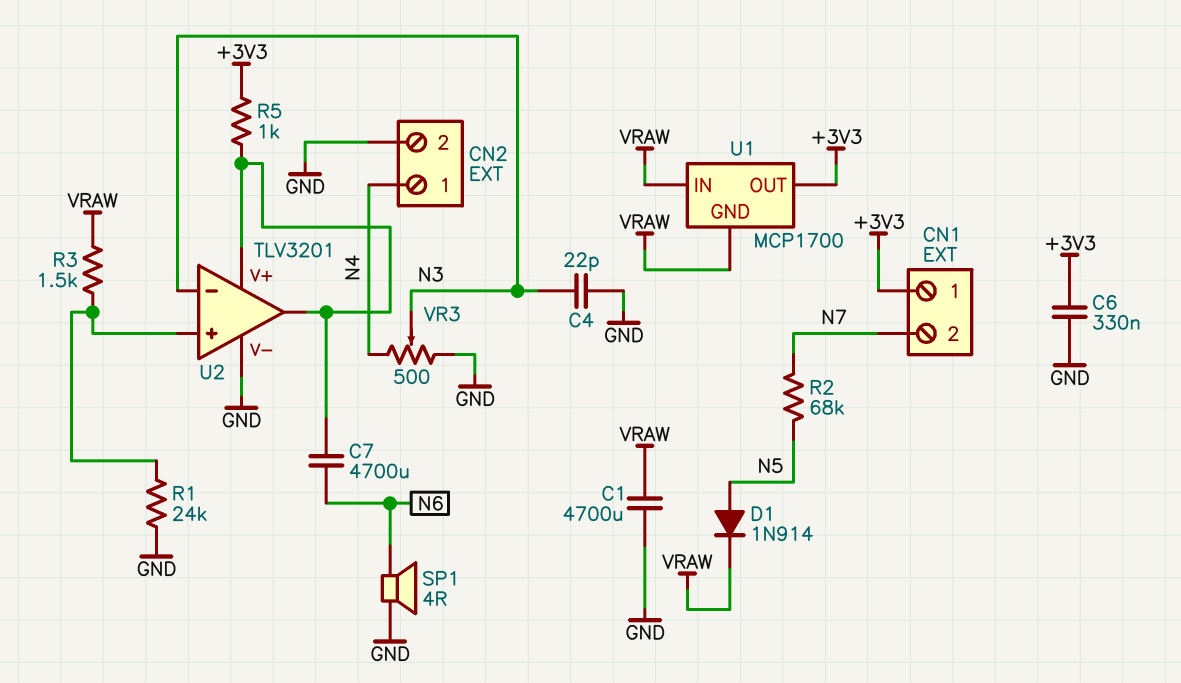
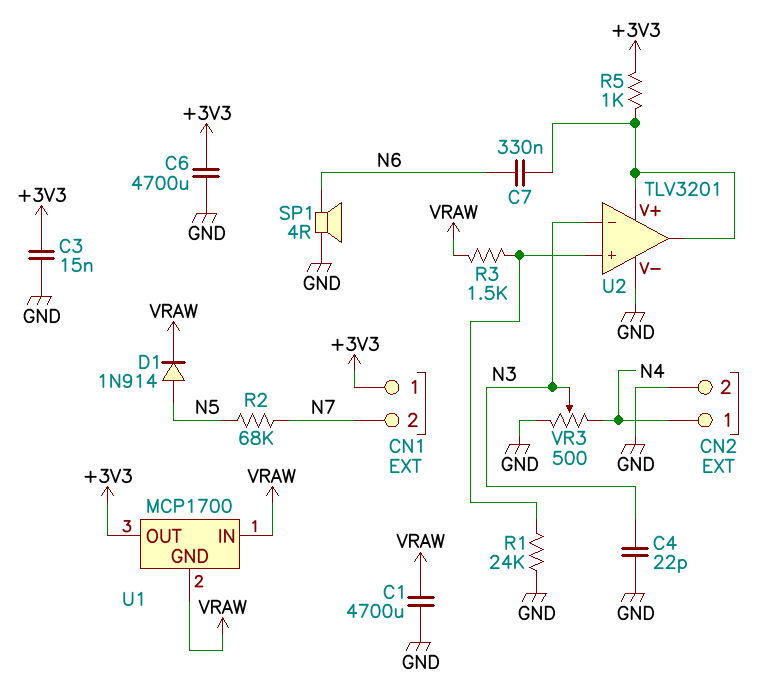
C3: none -> 15nF (+3V3, GND)
C6: 330nF (+3V3, GND) -> 4700uF (+3V3, GND)
C7: 4700uF (N6, U2/V+) -> 330nF (N6, U2/V+)

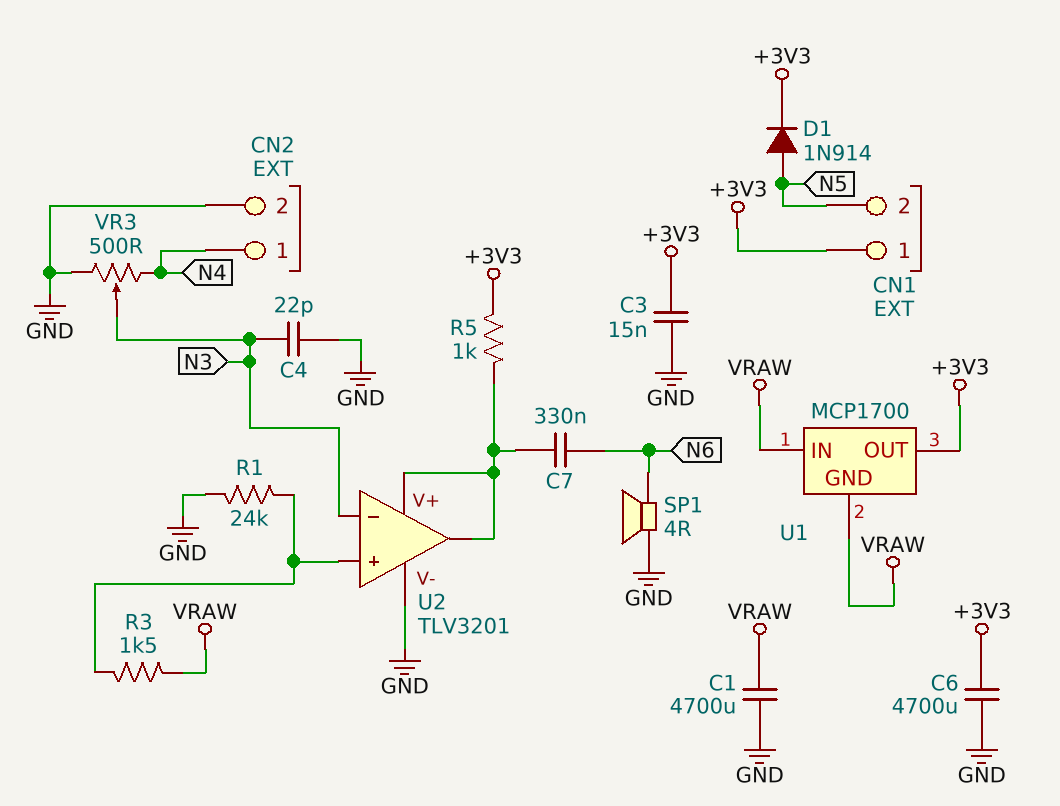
CN1 pin 2: N7 -> N5
D1: diode 1N914 (A N5, K VRAW) -> diode 1N914 (A N5, K +3V3)
R2: 68k (N5, N7) -> none

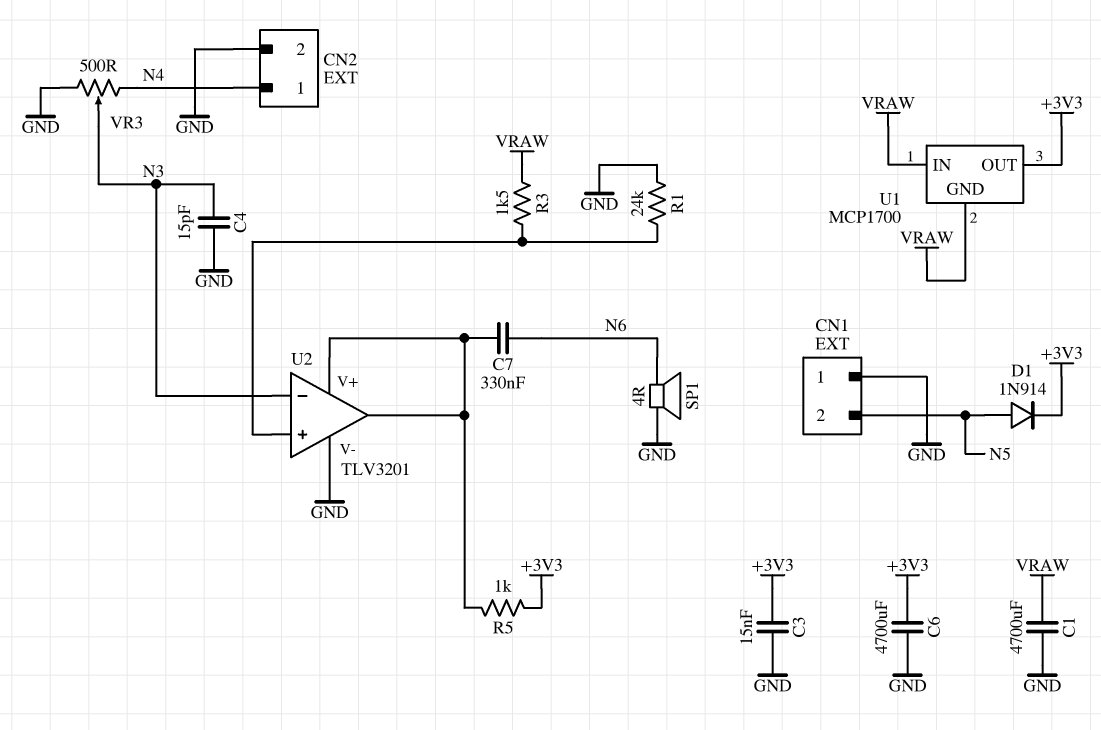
C4: 22pF (GND, N3) -> 15pF (GND, N3)
CN1 pin 1: +3V3 -> GND

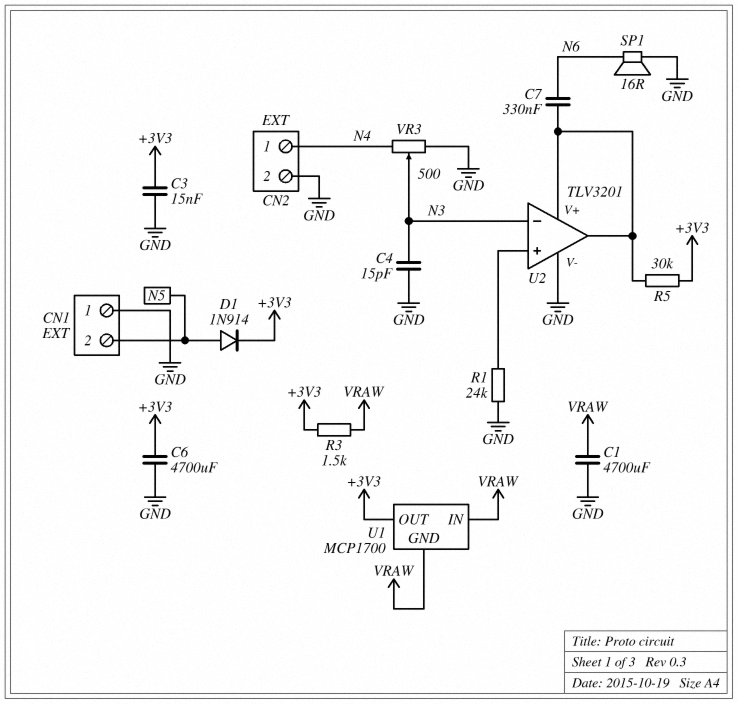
R3: 1.5k (U2/in+, VRAW) -> 1.5k (+3V3, VRAW)
R5: 1k (+3V3, U2/V+) -> 30k (+3V3, U2/V+)
SP1: speaker 4R (GND, N6) -> speaker 16R (GND, N6)

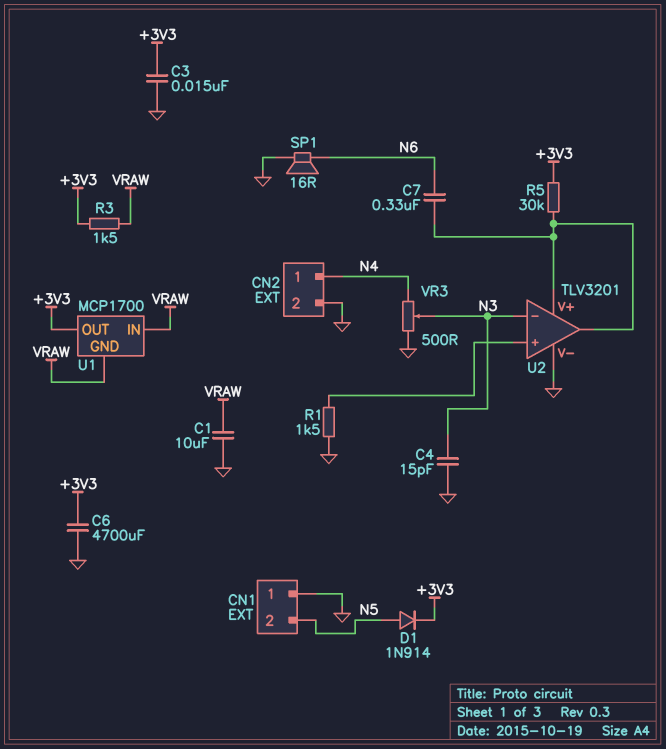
C1: 4700uF (GND, VRAW) -> 10uF (GND, VRAW)
R1: 24k (GND, U2/in+) -> 1.5k (GND, U2/in+)

